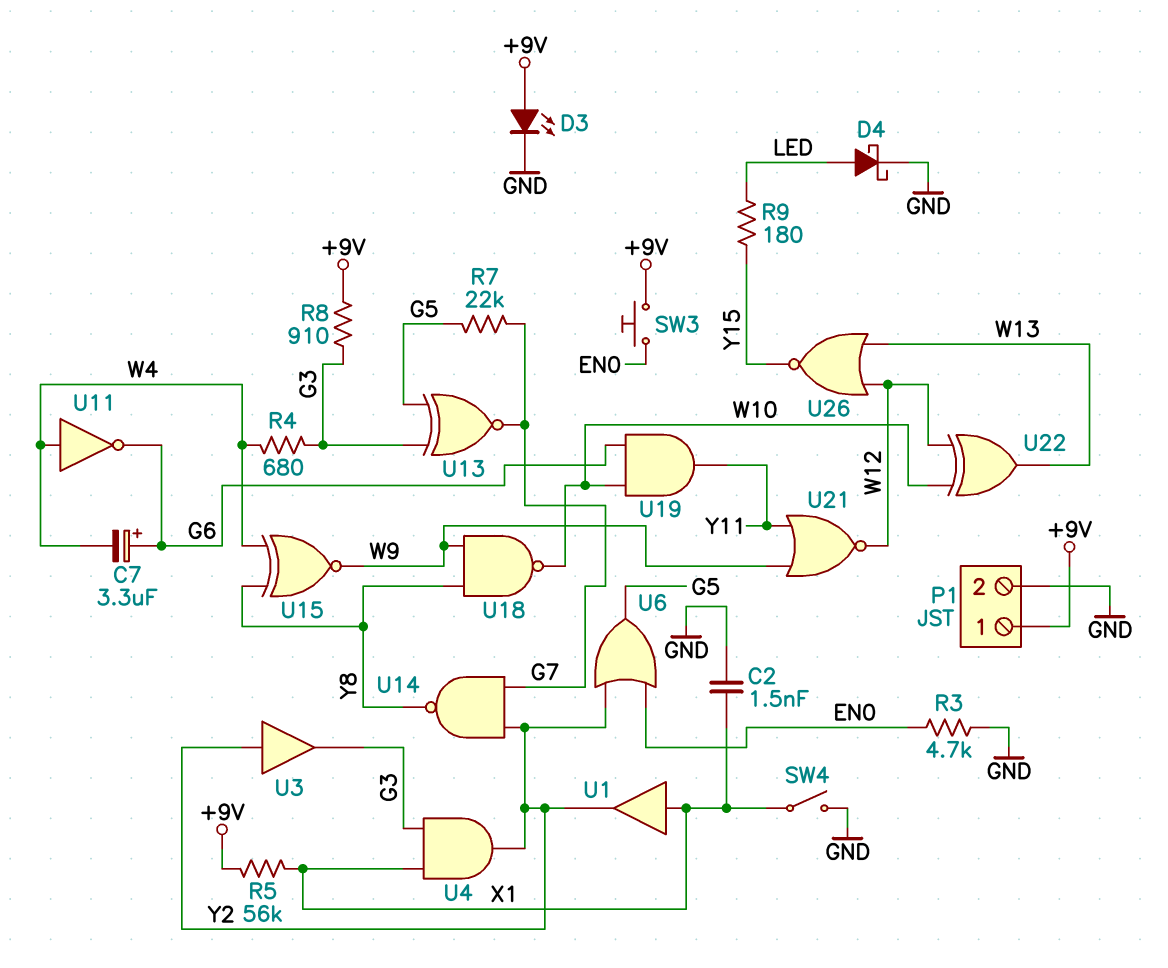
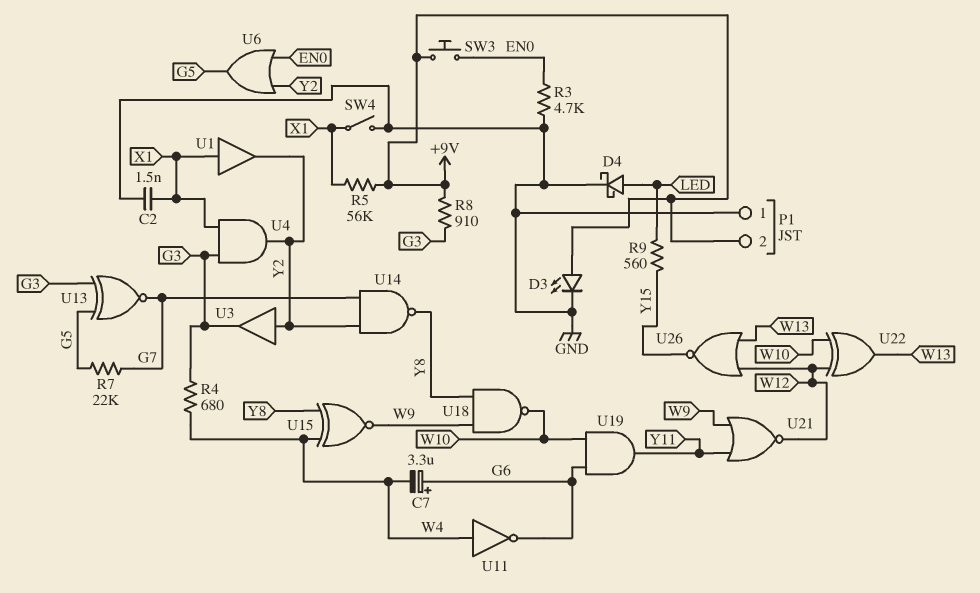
P1 pin 1: +9V -> GND
P1 pin 2: GND -> +9V
R9: 180 (LED, Y15) -> 560 (LED, Y15)

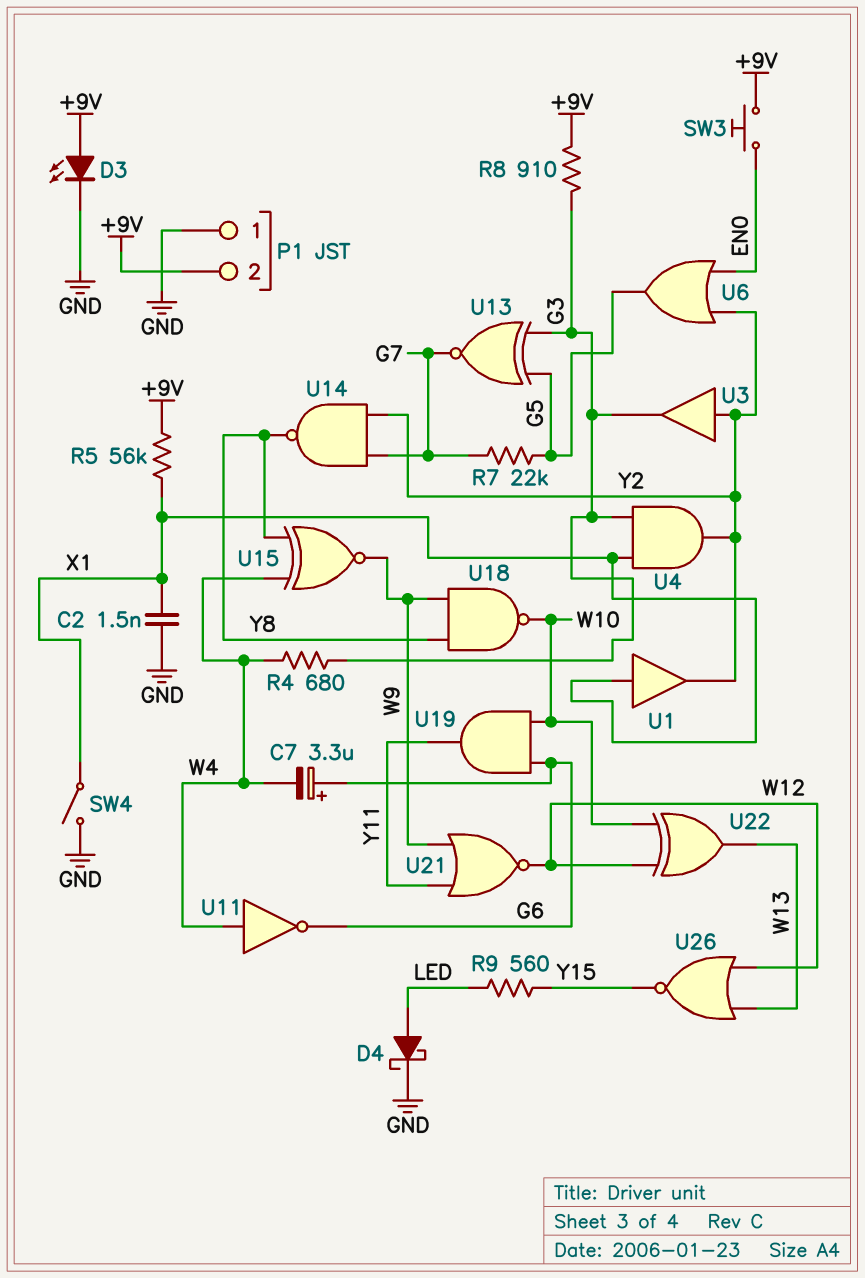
R3: 4.7k (EN0, GND) -> none

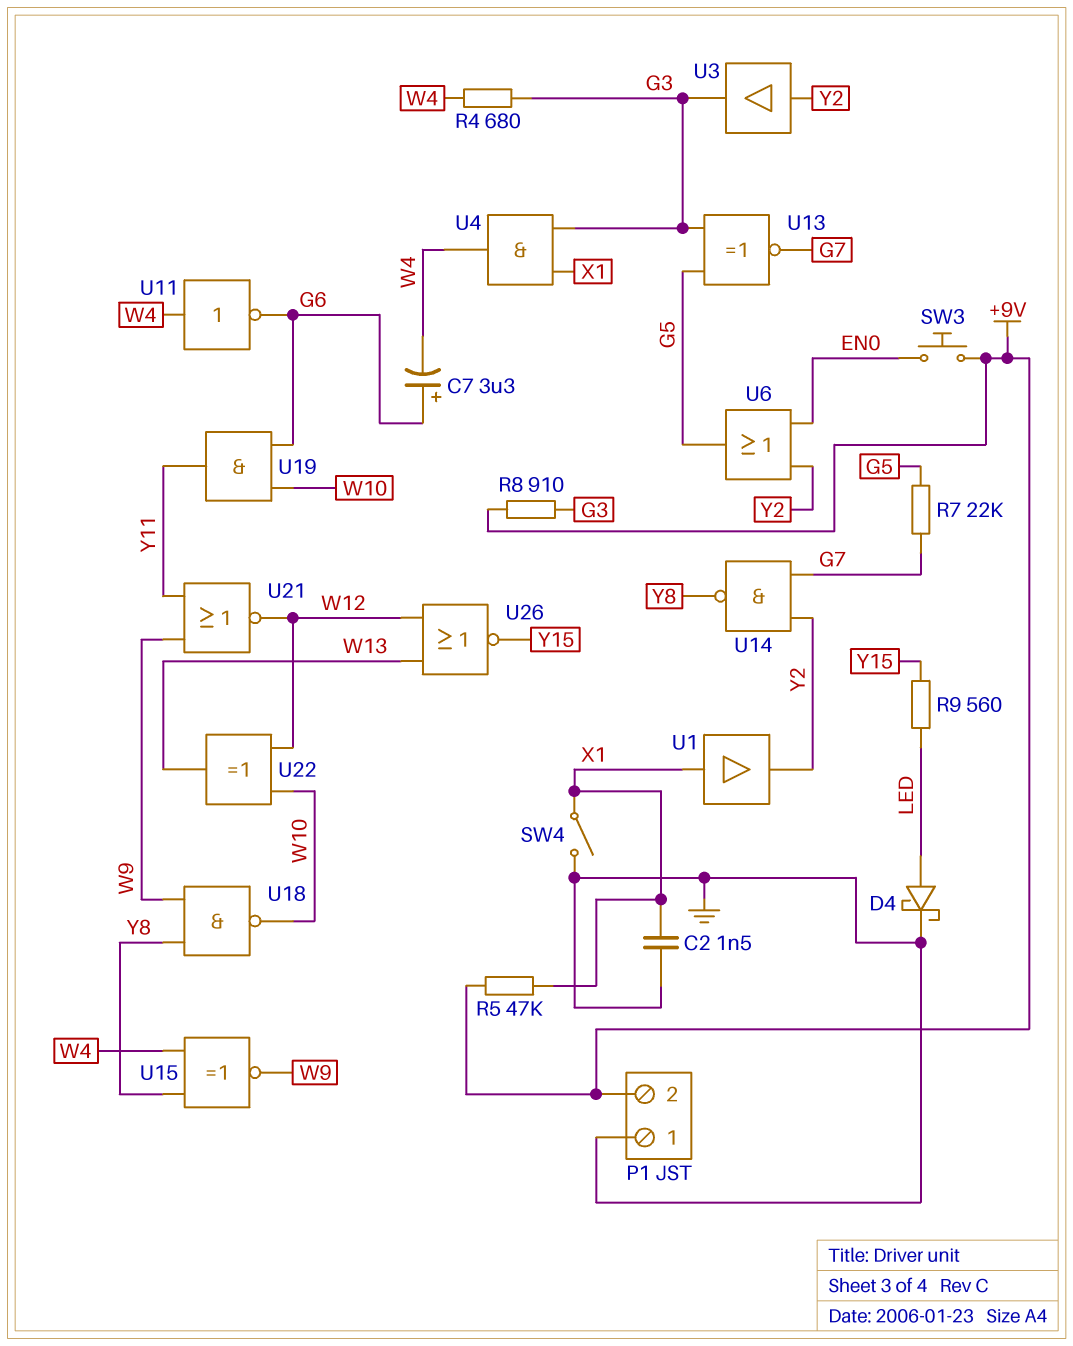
D3: LED (A +9V, K GND) -> none
R5: 56k (+9V, X1) -> 47k (+9V, X1)
U4: AND (in G3, in X1, out Y2) -> AND (in G3, in X1, out W4)

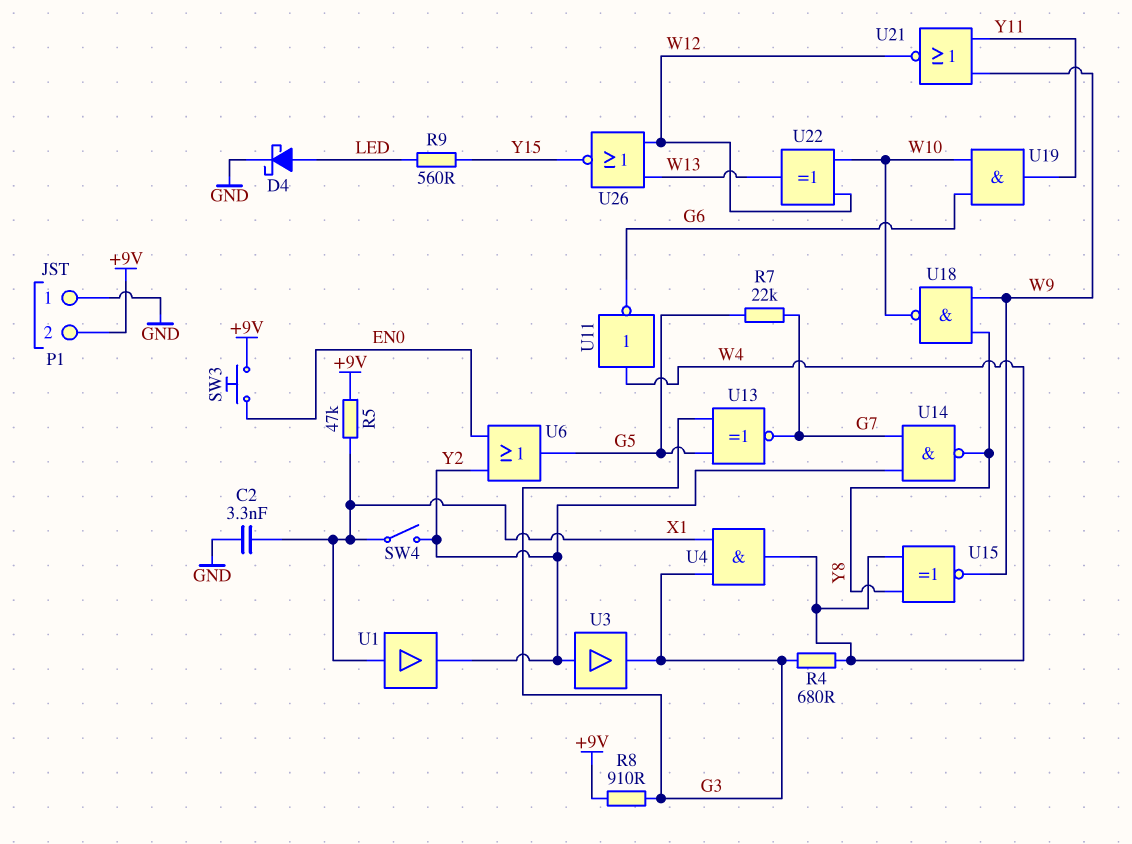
C2: 1.5nF (GND, X1) -> 3.3nF (GND, X1)
C7: 3.3uF (plus G6, minus W4) -> none
SW4: switch (GND, X1) -> switch (X1, Y2)

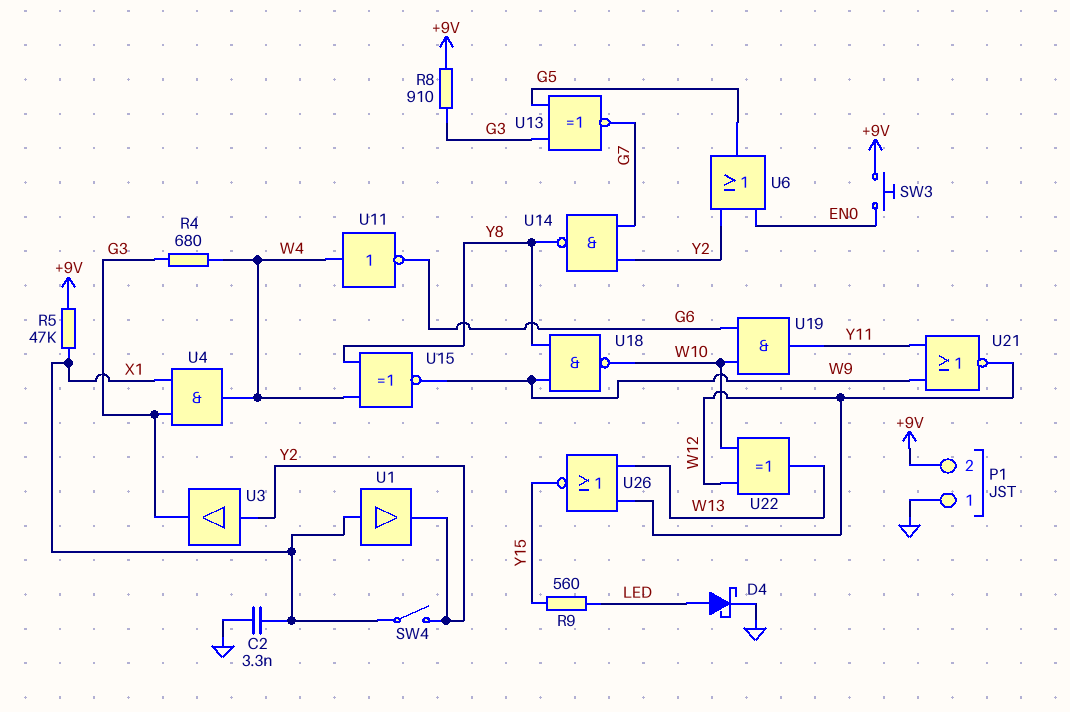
R7: 22k (G5, G7) -> none

